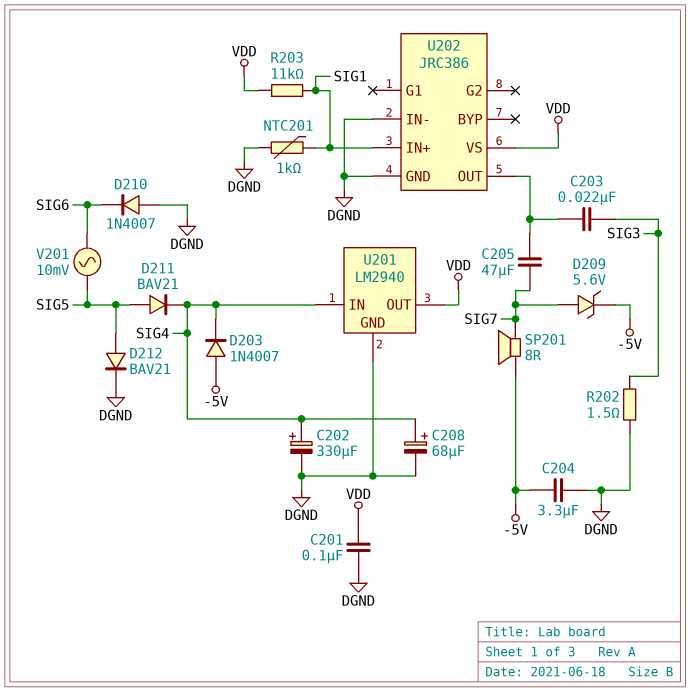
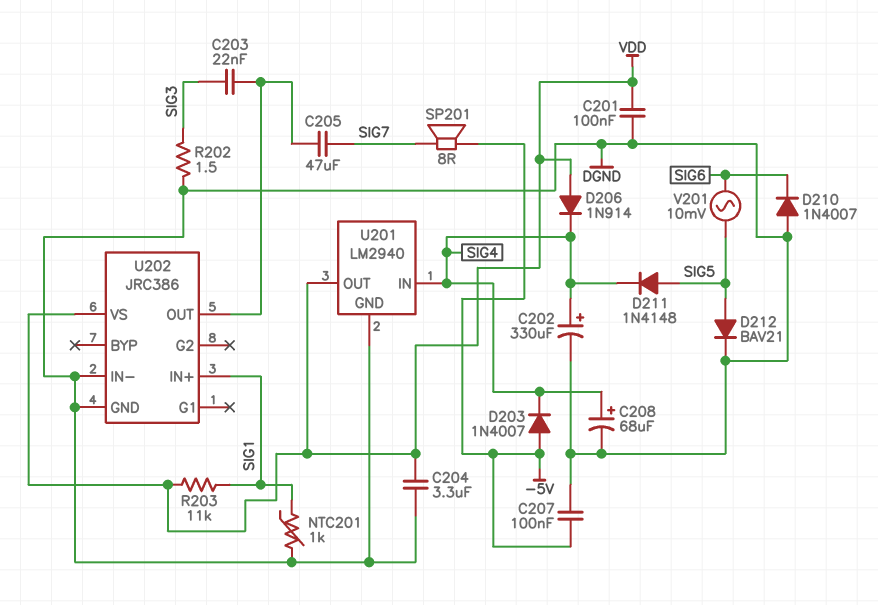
C204: 3.3uF (-5V, DGND) -> 3.3uF (DGND, VDD)
C207: none -> 100nF (-5V, DGND)
D206: none -> diode 1N914 (A VDD, K SIG4)
D209: zener 5.6V (A SIG7, K -5V) -> none
D211: diode BAV21 (A SIG5, K SIG4) -> diode 1N4148 (A SIG5, K SIG4)

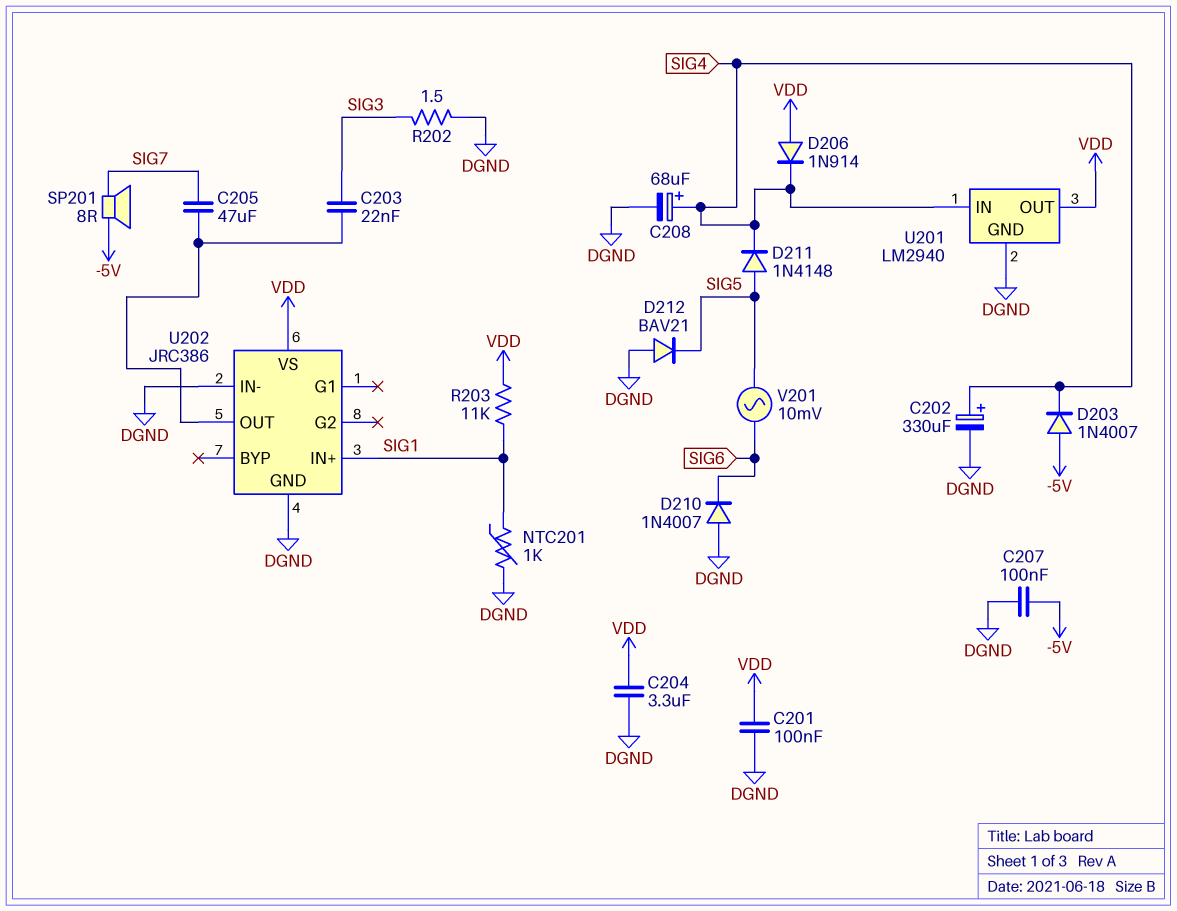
D212: diode BAV21 (A SIG5, K DGND) -> diode BAV21 (A DGND, K SIG5)

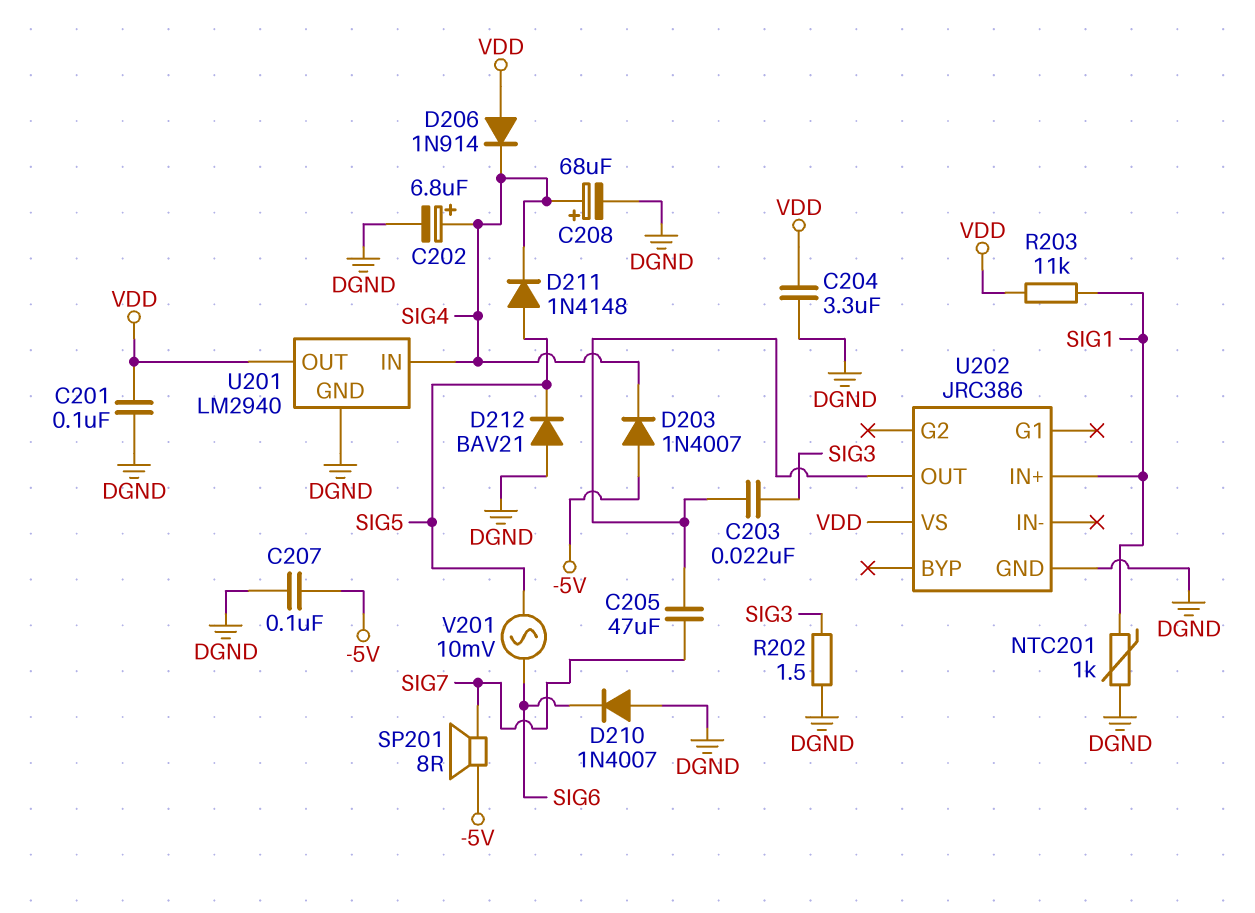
C202: 330uF (plus SIG4, minus DGND) -> 6.8uF (plus SIG4, minus DGND)
U202 pin IN-: DGND -> none

